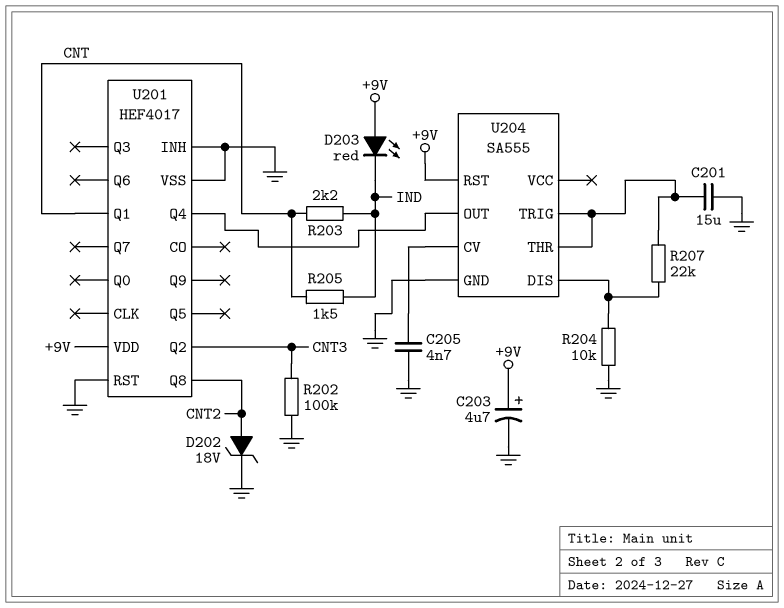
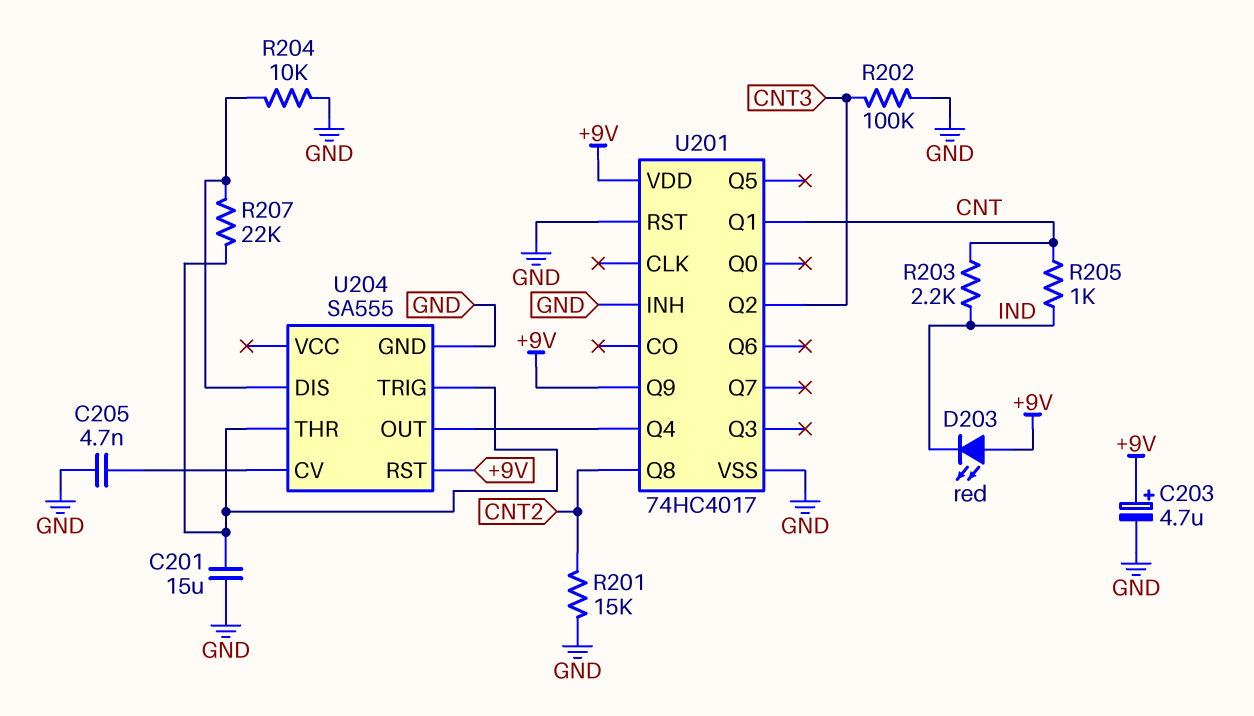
D202: zener 18V (A CNT2, K GND) -> none
R201: none -> 15k (CNT2, GND)
R205: 1.5k (CNT, IND) -> 1k (CNT, IND)
U201: HEF4017 -> 74HC4017
U201 pin Q9: none -> +9V

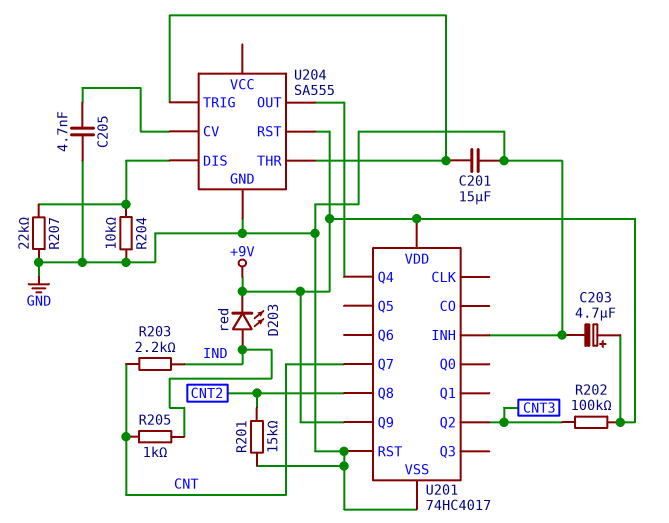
D203: LED red (A +9V, K IND) -> LED red (A IND, K +9V)
R202: 100k (CNT3, GND) -> 100k (+9V, CNT3)
R207: 22k (U204/DIS, U204/THR) -> 22k (GND, U204/DIS)
U201 pin Q1: CNT -> none
U201 pin Q7: none -> CNT

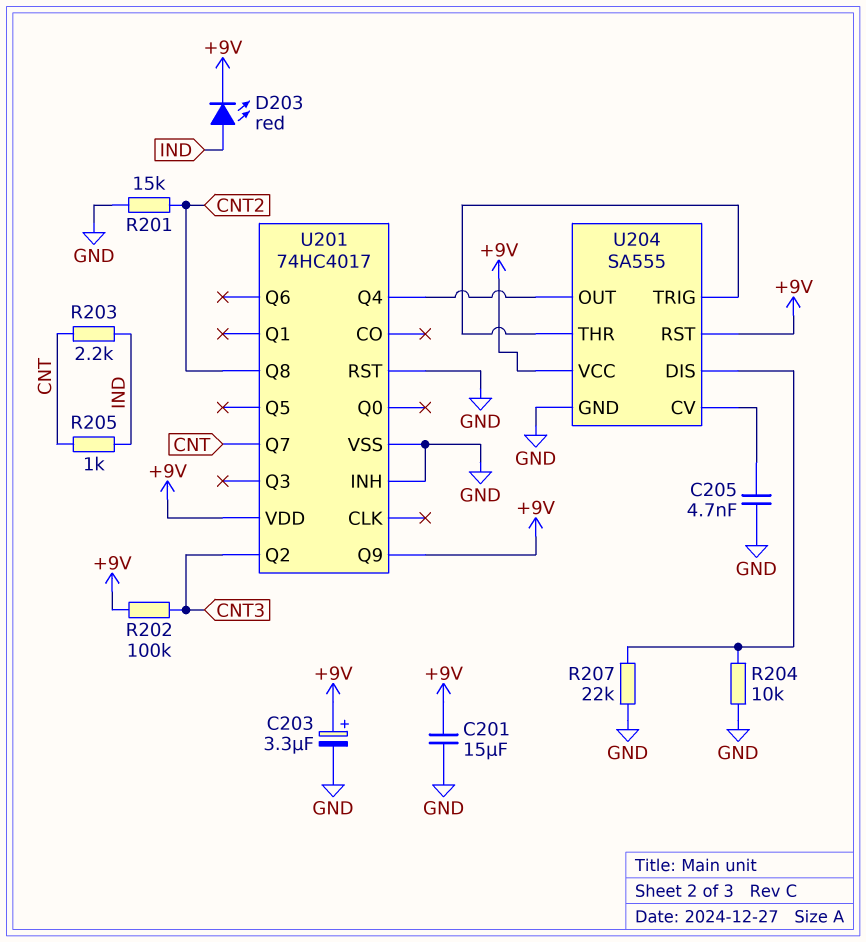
C201: 15uF (GND, U204/THR) -> 15uF (+9V, GND)
C203: 4.7uF (plus +9V, minus GND) -> 3.3uF (plus +9V, minus GND)
U204 pin VCC: none -> +9V

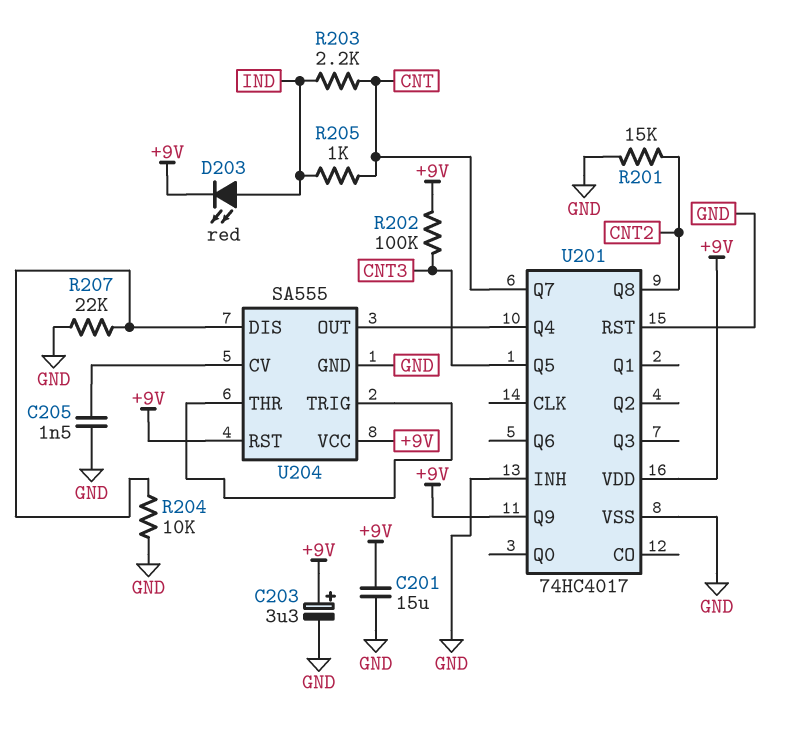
C205: 4.7nF (GND, U204/CV) -> 1.5nF (GND, U204/CV)
U201 pin Q2: CNT3 -> none
U201 pin Q5: none -> CNT3

